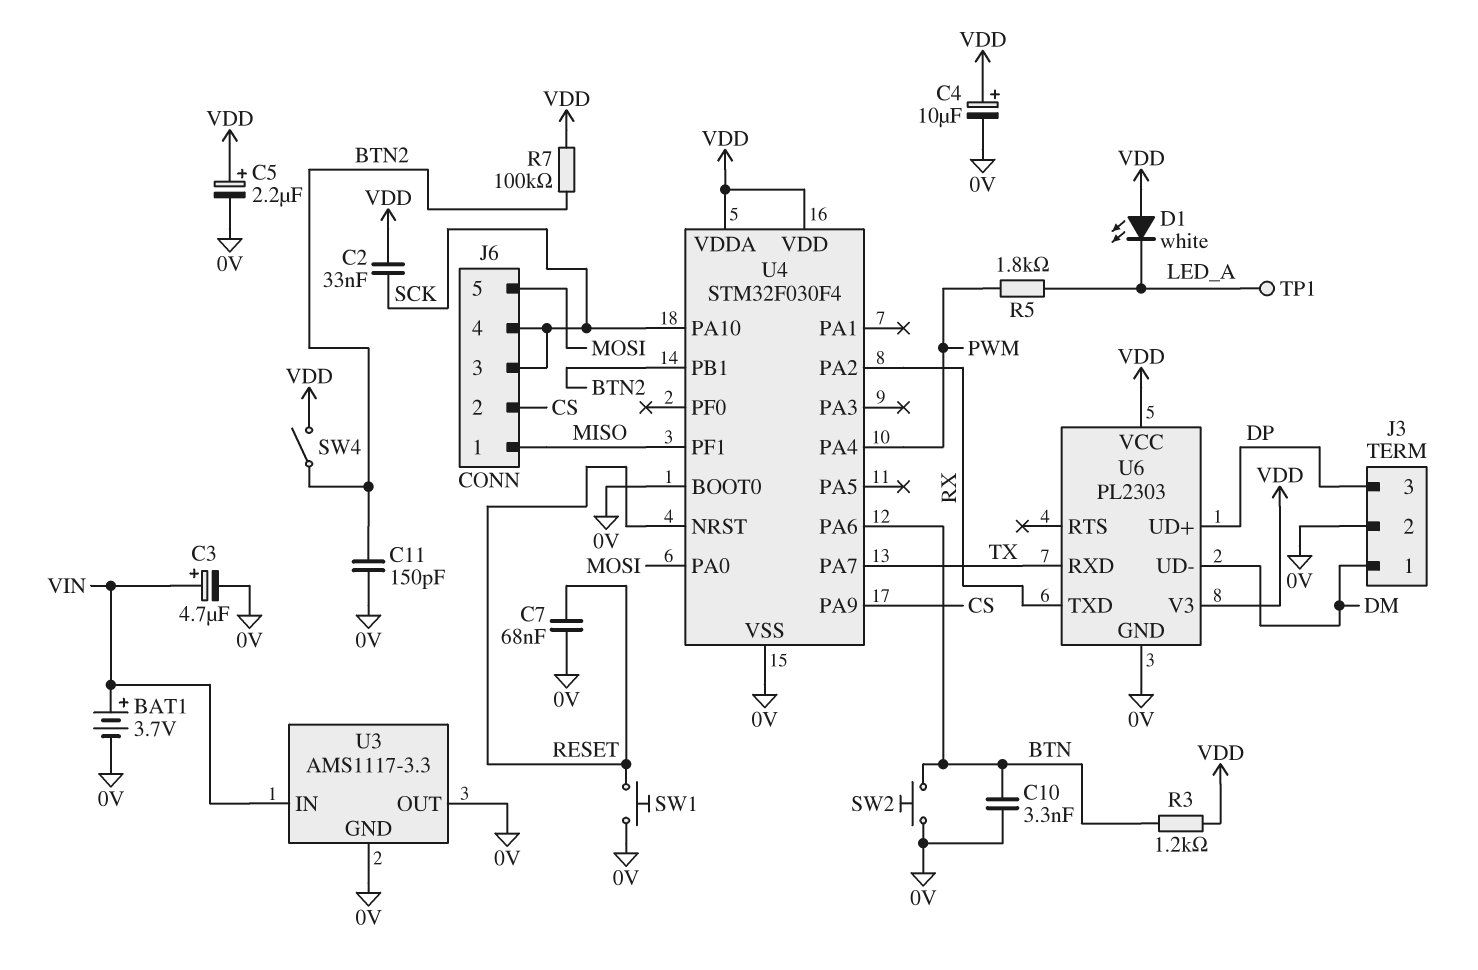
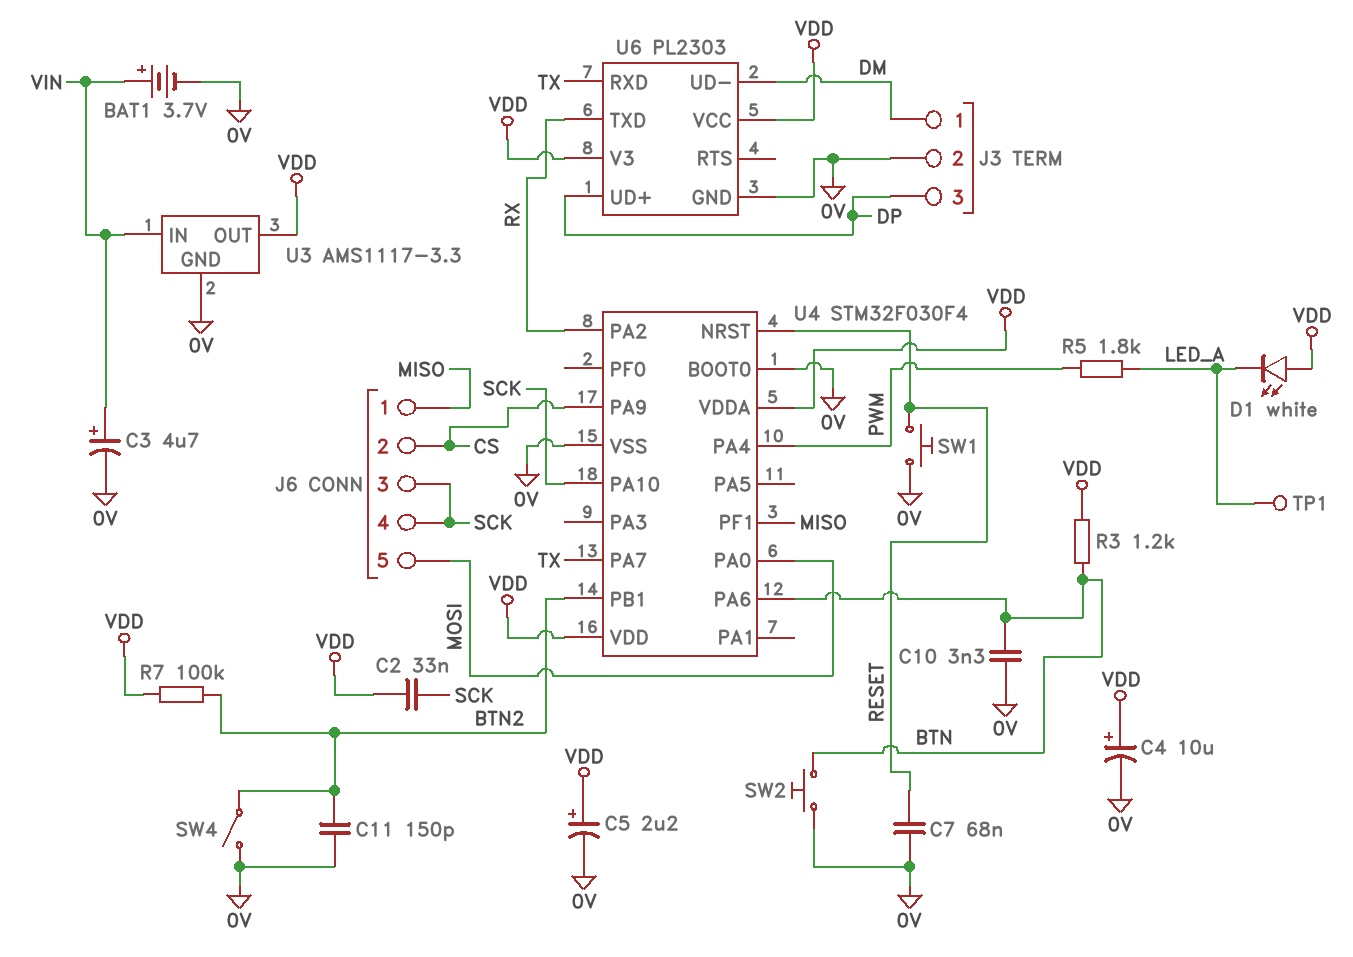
SW4: switch (BTN2, VDD) -> switch (0V, BTN2)
U3 pin OUT: 0V -> VDD

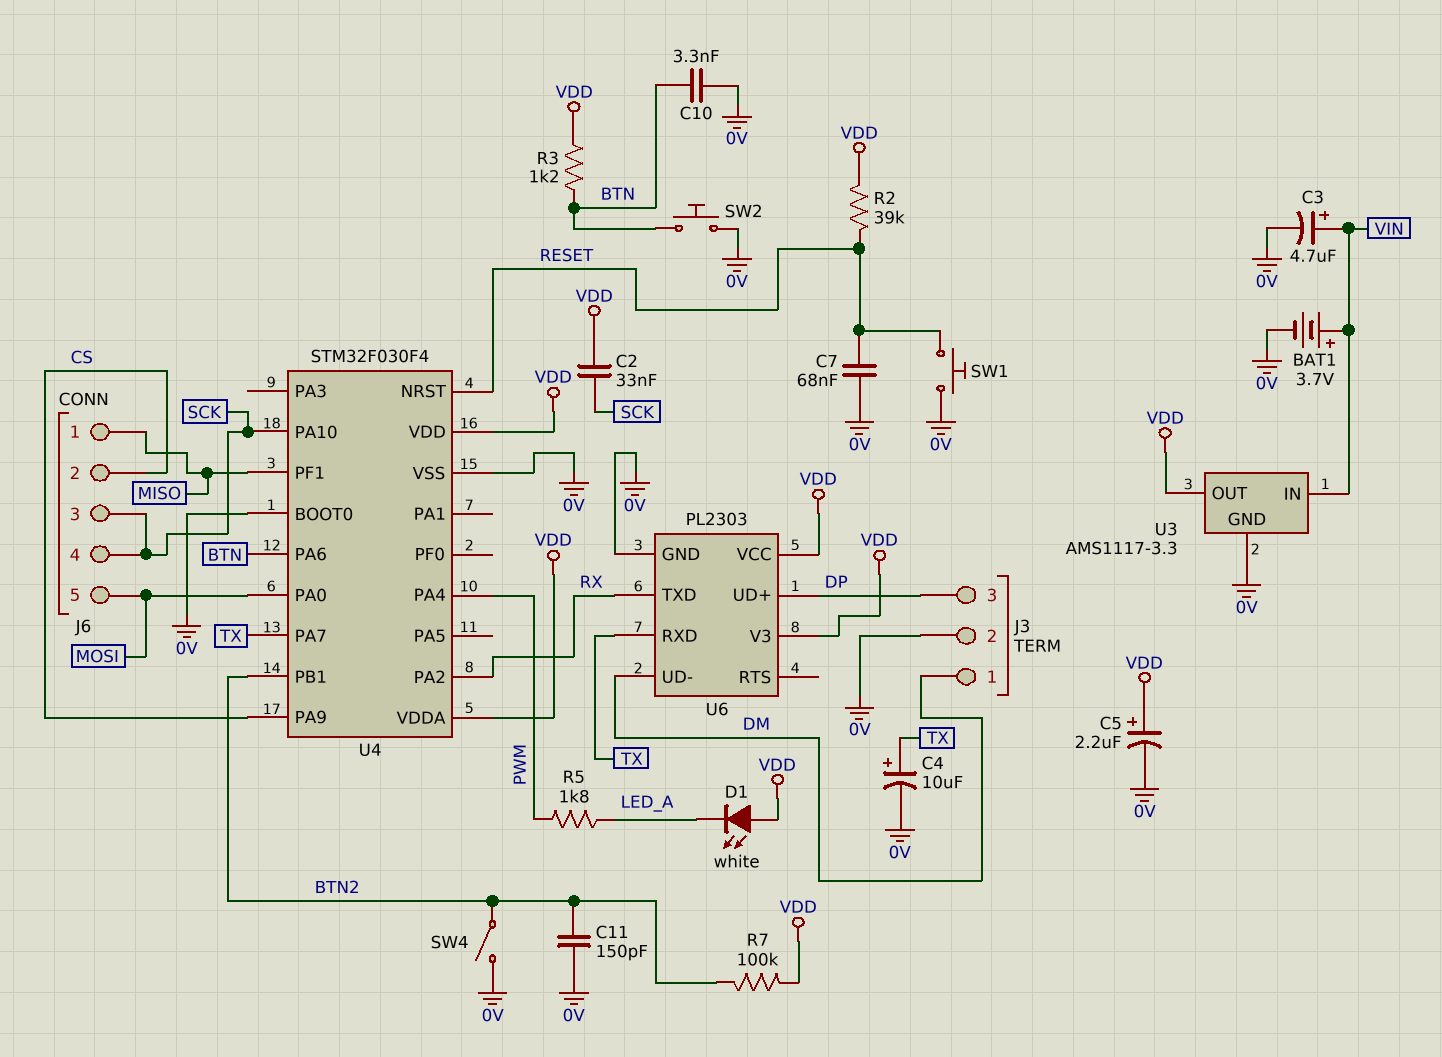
C4: 10uF (plus VDD, minus 0V) -> 10uF (plus TX, minus 0V)
R2: none -> 39k (RESET, VDD)
TP1: test point (LED_A) -> none

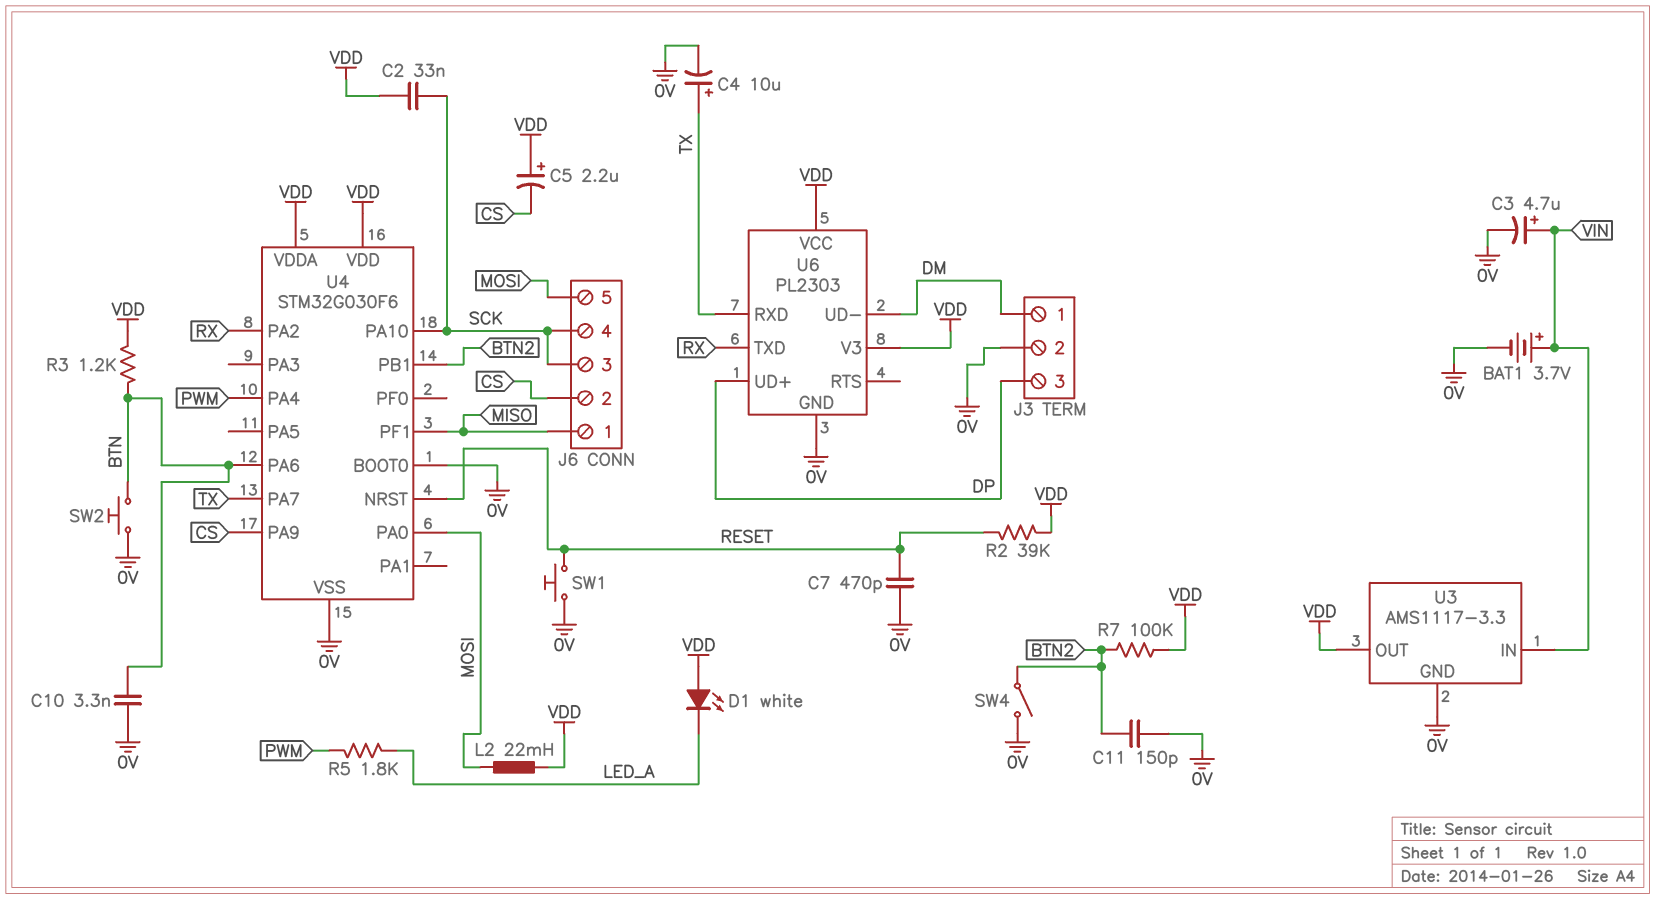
C5: 2.2uF (plus VDD, minus 0V) -> 2.2uF (plus VDD, minus CS)
C7: 68nF (0V, RESET) -> 470pF (0V, RESET)
L2: none -> 22mH (MOSI, VDD)
U4: STM32F030F4 -> STM32G030F6

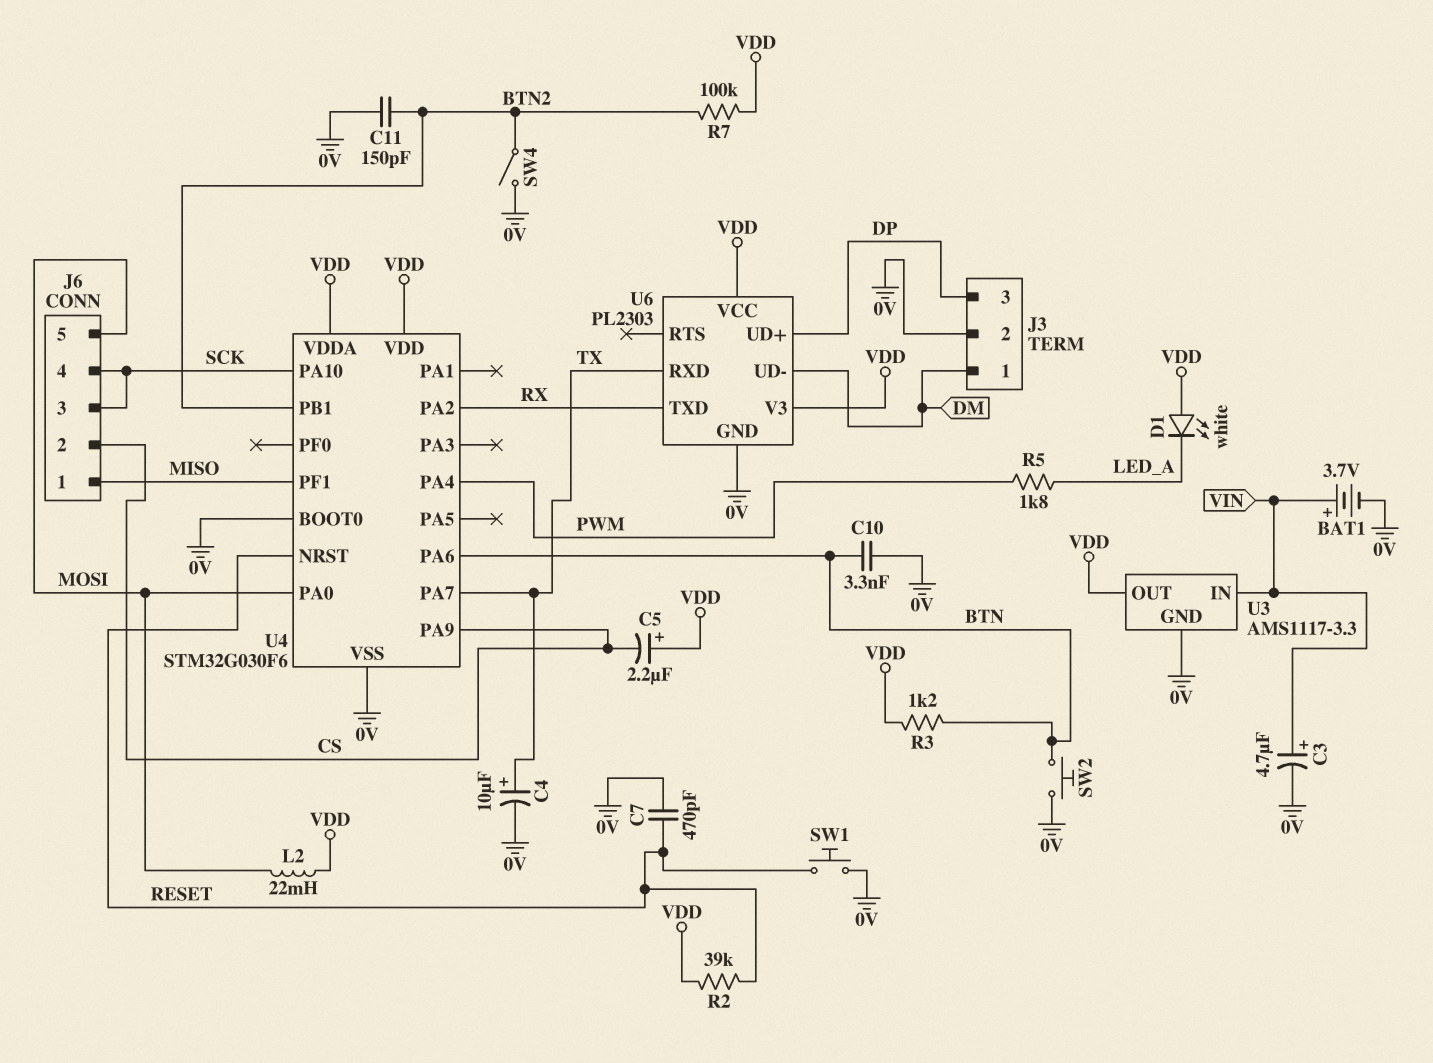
C2: 33nF (SCK, VDD) -> none

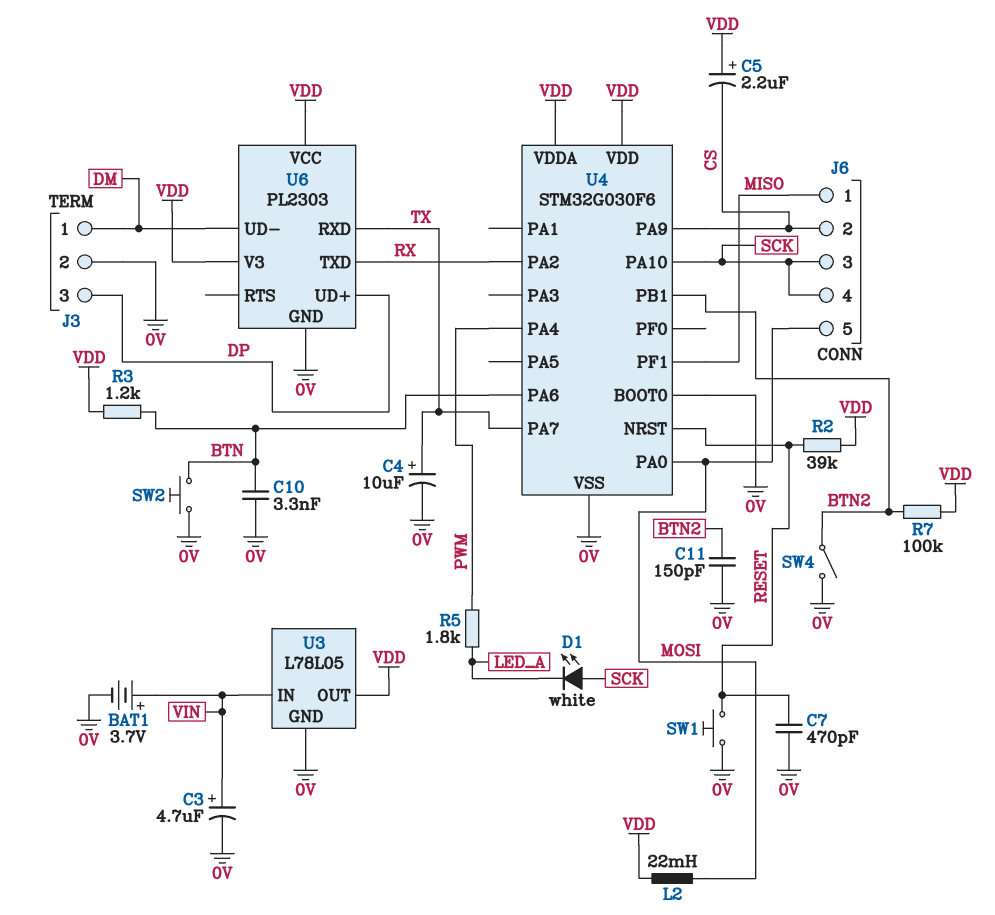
D1: LED white (A VDD, K LED_A) -> LED white (A SCK, K LED_A)
U3: AMS1117-3.3 -> L78L05

